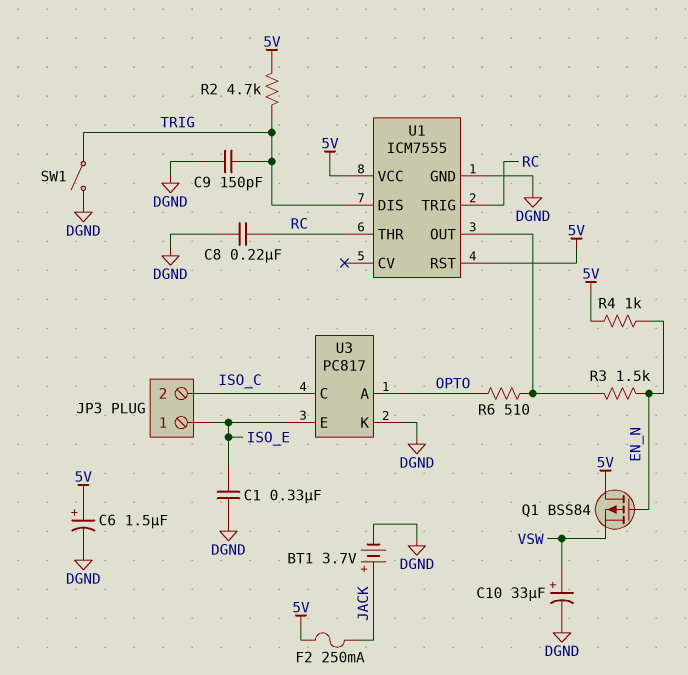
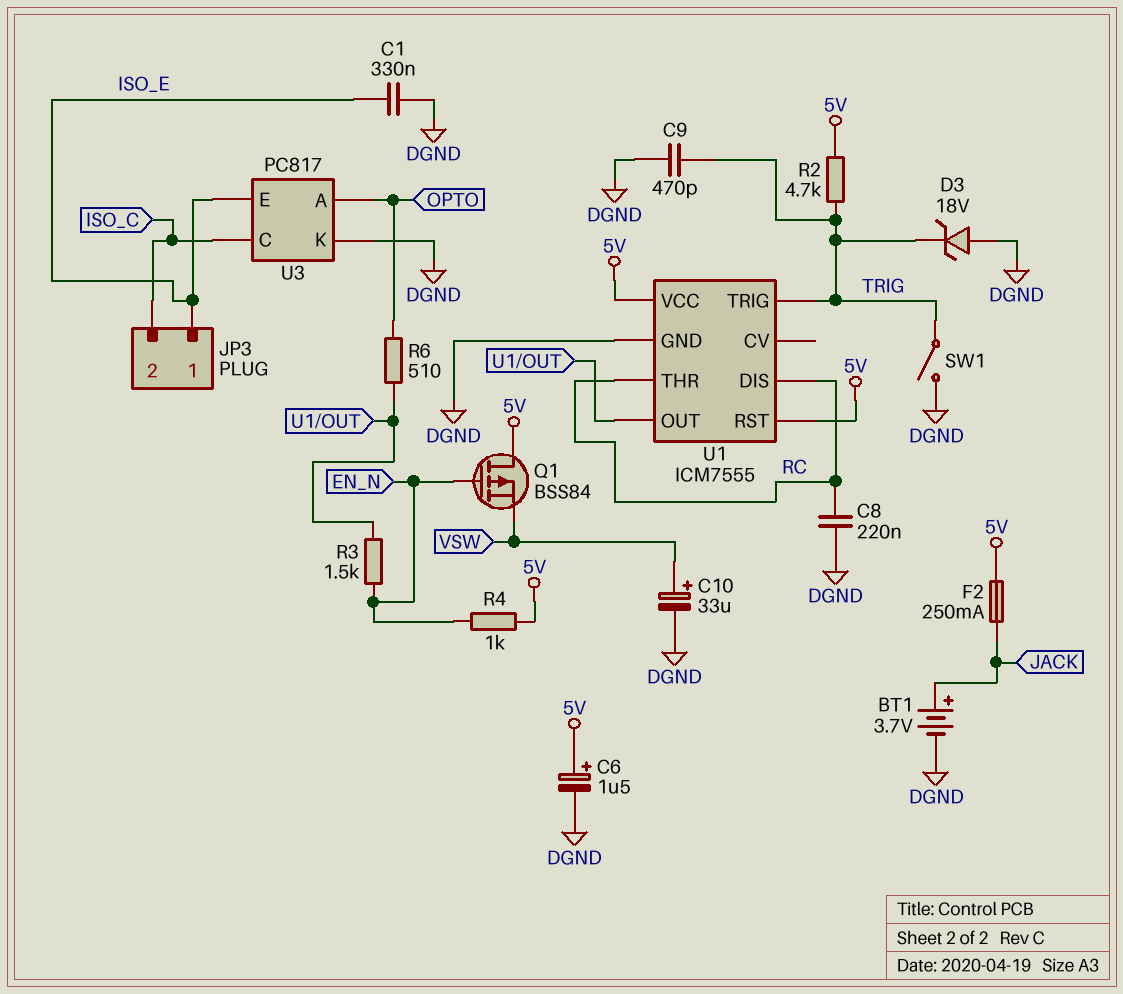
C9: 150pF (DGND, TRIG) -> 470pF (DGND, TRIG)
D3: none -> zener 18V (A DGND, K TRIG)
U1 pin DIS: TRIG -> RC
U1 pin TRIG: RC -> TRIG

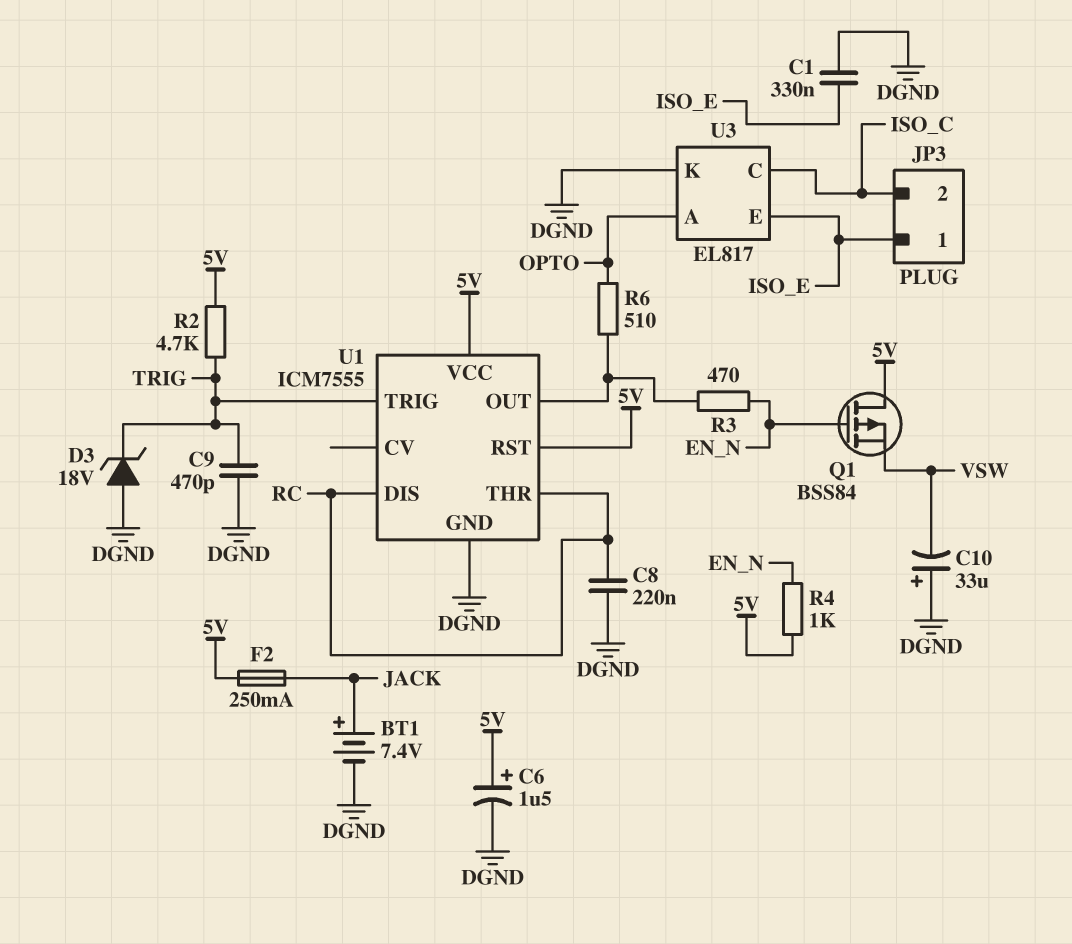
BT1: 3.7V (plus JACK, minus DGND) -> 7.4V (plus JACK, minus DGND)
C10: 33uF (plus VSW, minus DGND) -> 33uF (plus DGND, minus VSW)
R3: 1.5k (EN_N, U1/OUT) -> 470 (EN_N, U1/OUT)
SW1: switch (DGND, TRIG) -> none
U3: PC817 -> EL817

